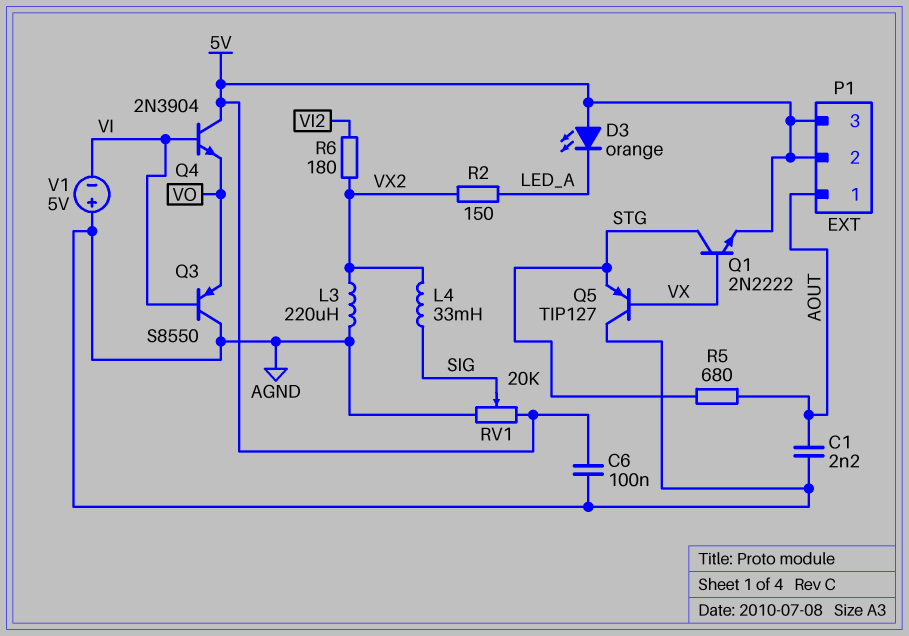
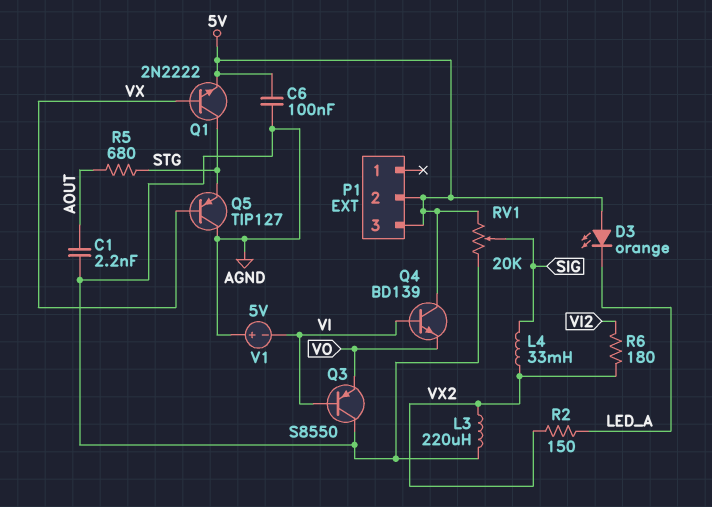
P1 pin 1: AOUT -> none
Q4: NPN 2N3904 (B VI, C 5V, E VO) -> NPN BD139 (B VI, C 5V, E VO)

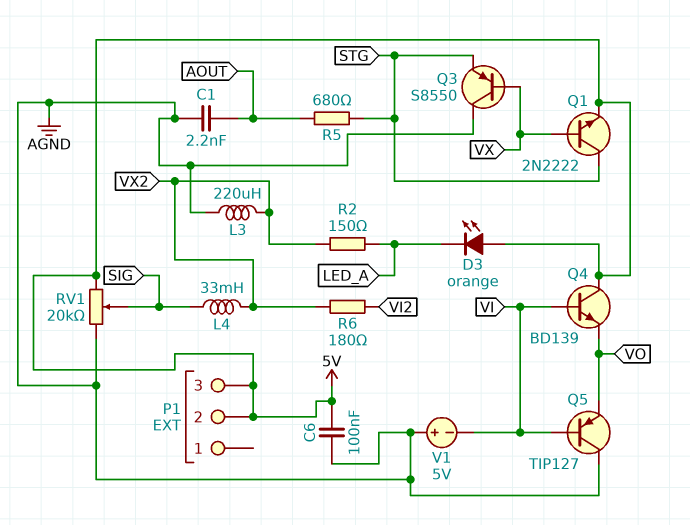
Q3: PNP S8550 (B VI, C AGND, E VO) -> PNP S8550 (B VX, C AGND, E STG)
Q5: PNP TIP127 (B VX, C AGND, E STG) -> PNP TIP127 (B VI, C AGND, E VO)

